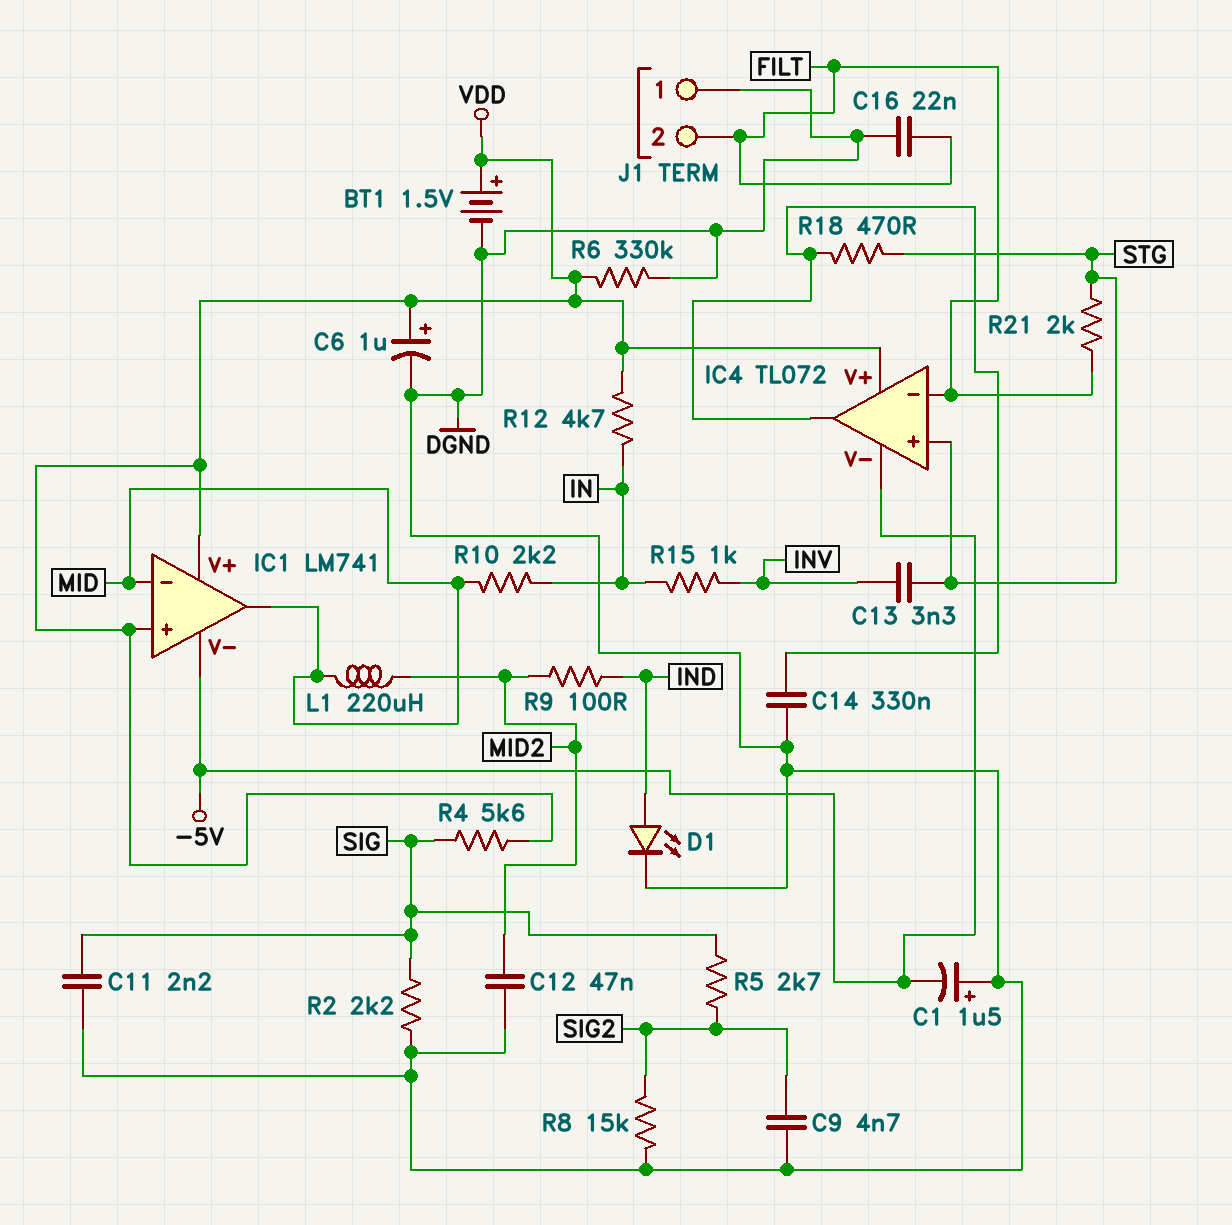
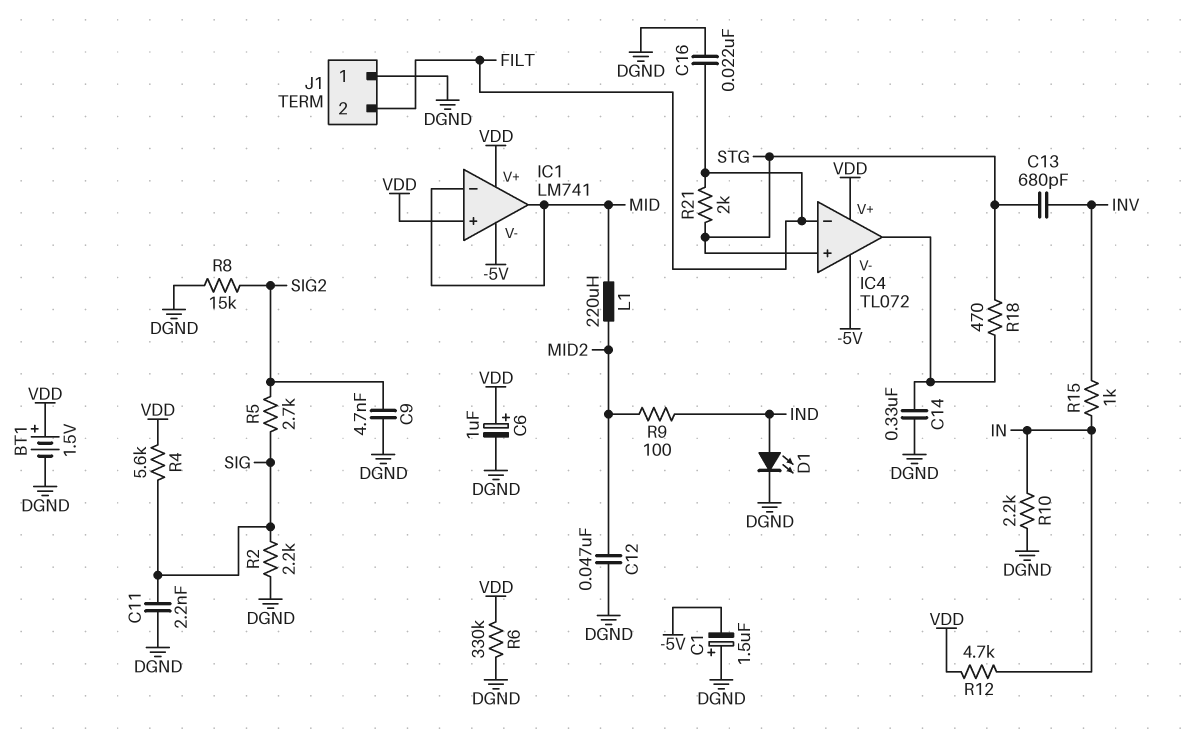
C13: 3.3nF (INV, STG) -> 680pF (INV, STG)
R10: 2.2k (IN, MID) -> 2.2k (DGND, IN)

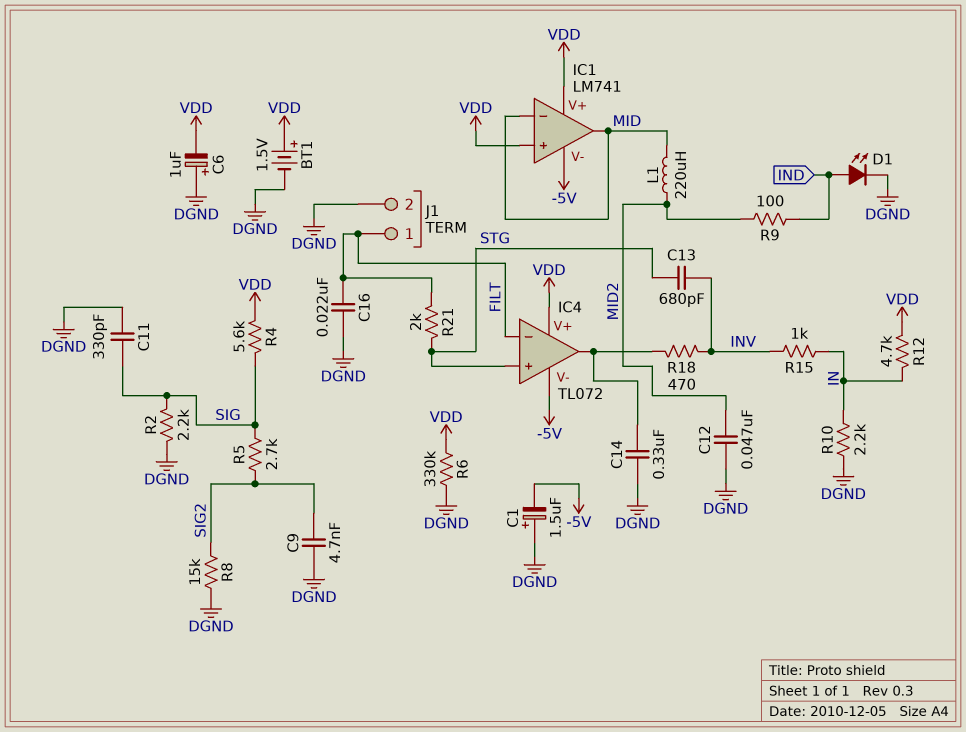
C6: 1uF (plus VDD, minus DGND) -> 1uF (plus DGND, minus VDD)
C11: 2.2nF (DGND, SIG) -> 330pF (DGND, SIG)
J1 pin 1: DGND -> FILT
J1 pin 2: FILT -> DGND
R18: 470 (IC4/out, STG) -> 470 (IC4/out, INV)

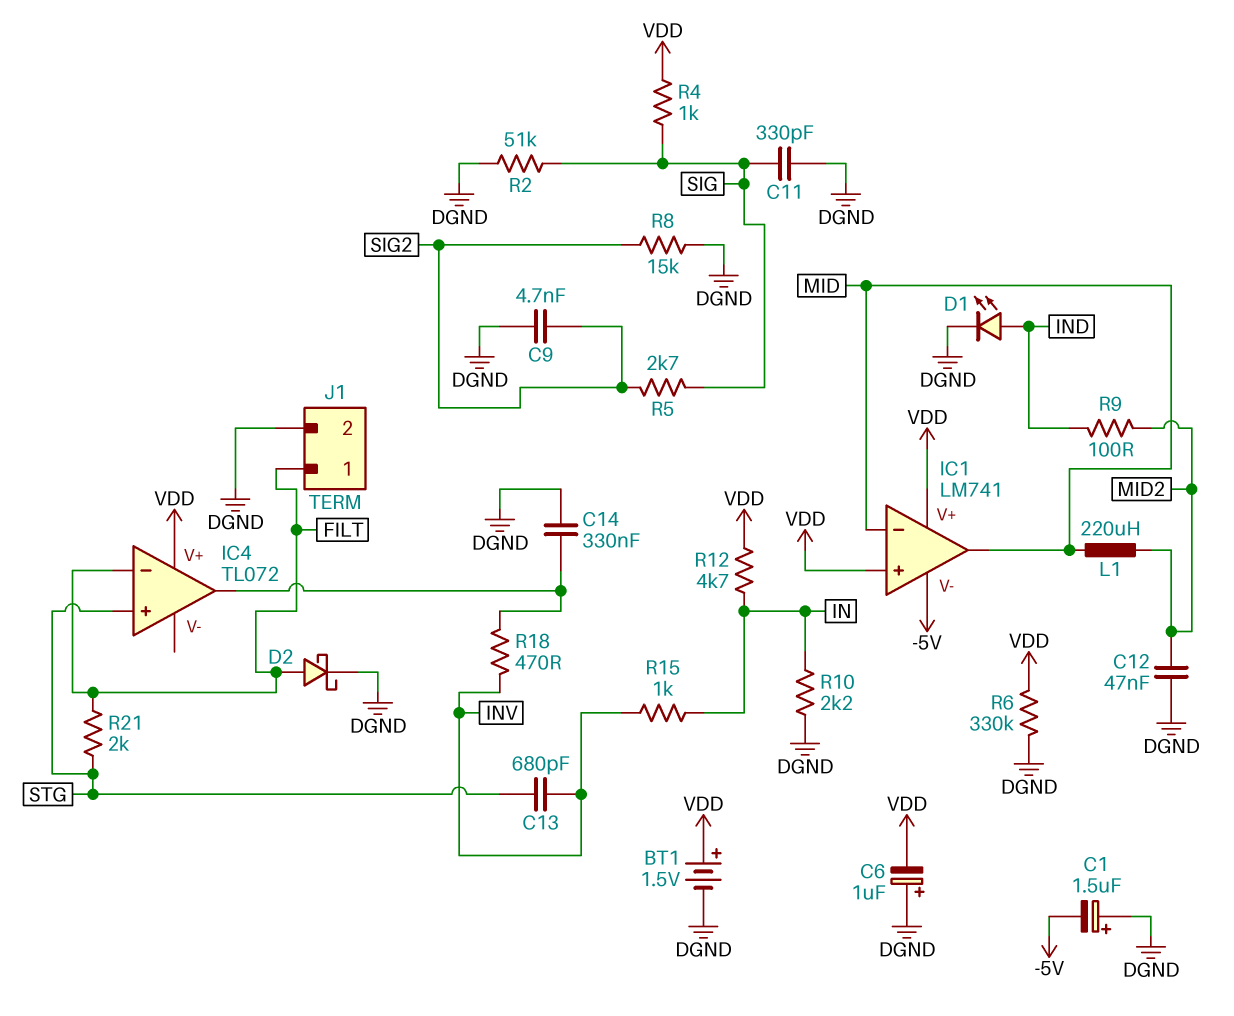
C16: 22nF (DGND, FILT) -> none
D2: none -> schottky (A FILT, K DGND)
IC4 pin V-: -5V -> none
R2: 2.2k (DGND, SIG) -> 51k (DGND, SIG)
R4: 5.6k (SIG, VDD) -> 1k (SIG, VDD)

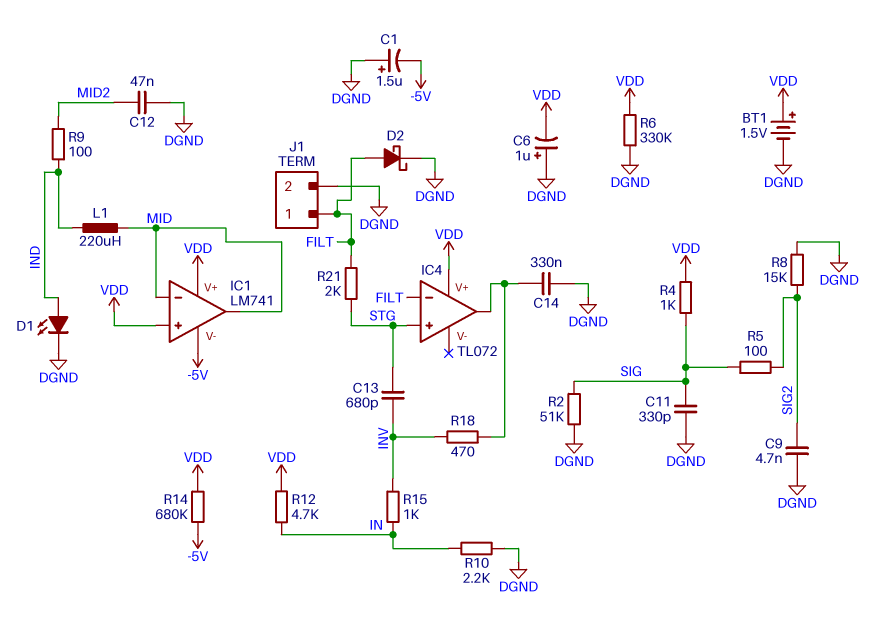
L1: 220uH (MID, MID2) -> 220uH (IND, MID)
R5: 2.7k (SIG, SIG2) -> 100 (SIG, SIG2)
R14: none -> 680k (-5V, VDD)

